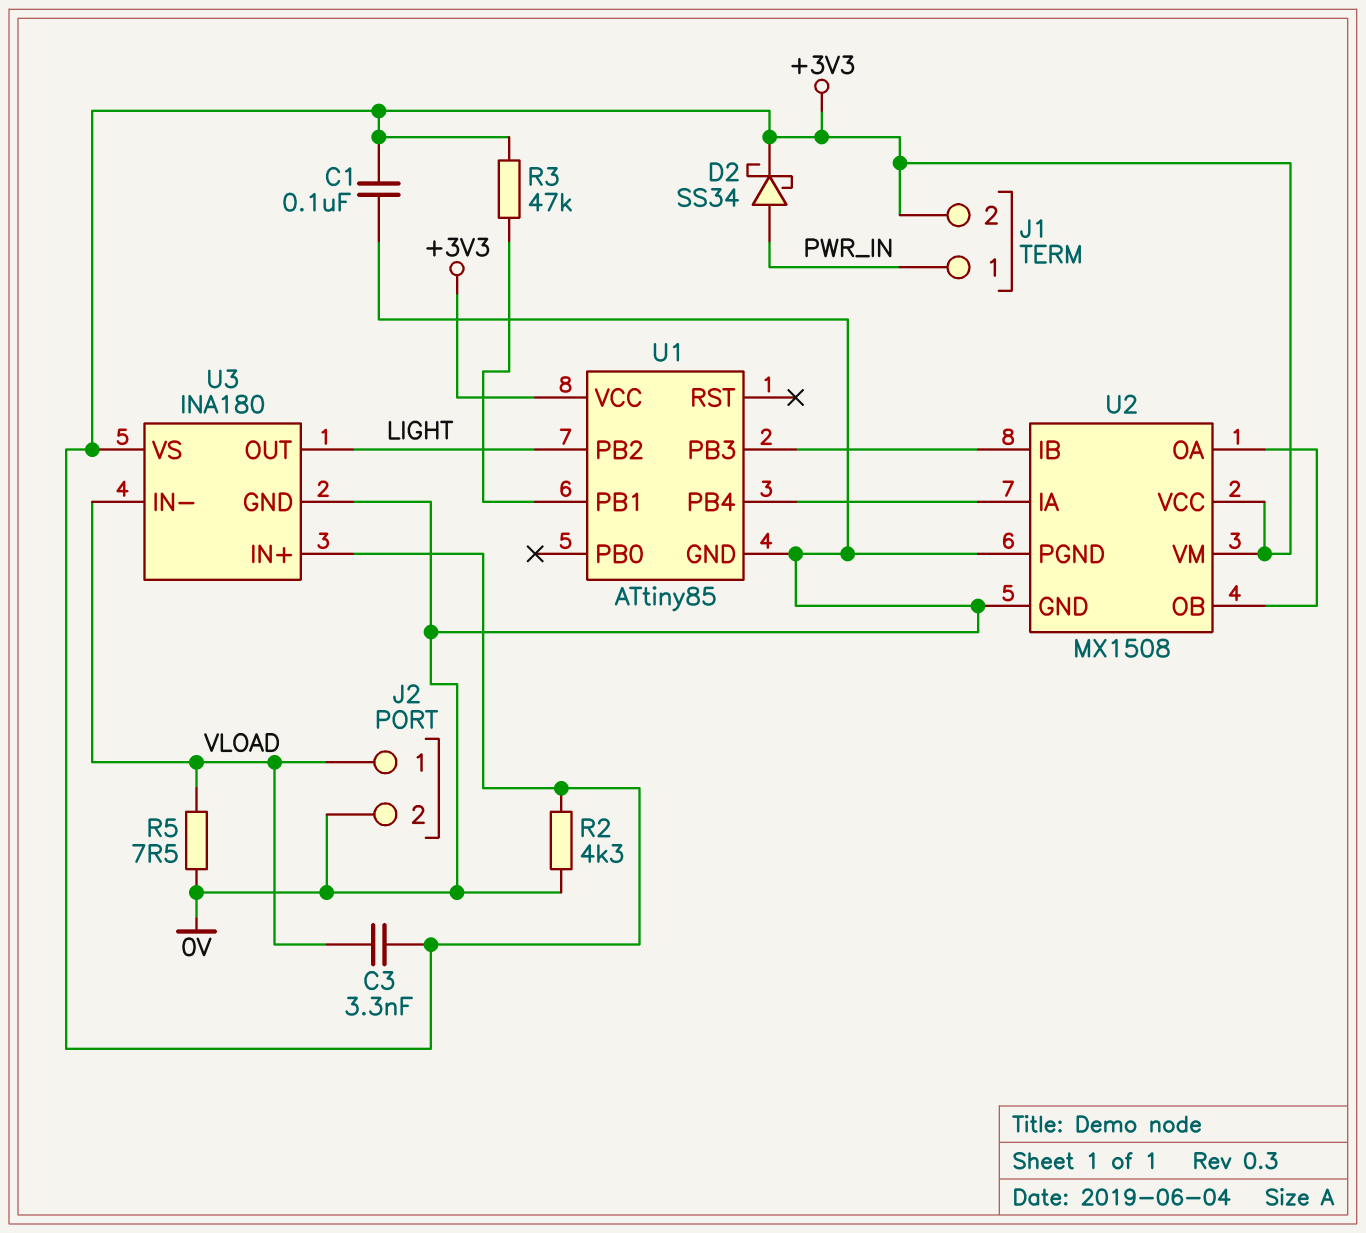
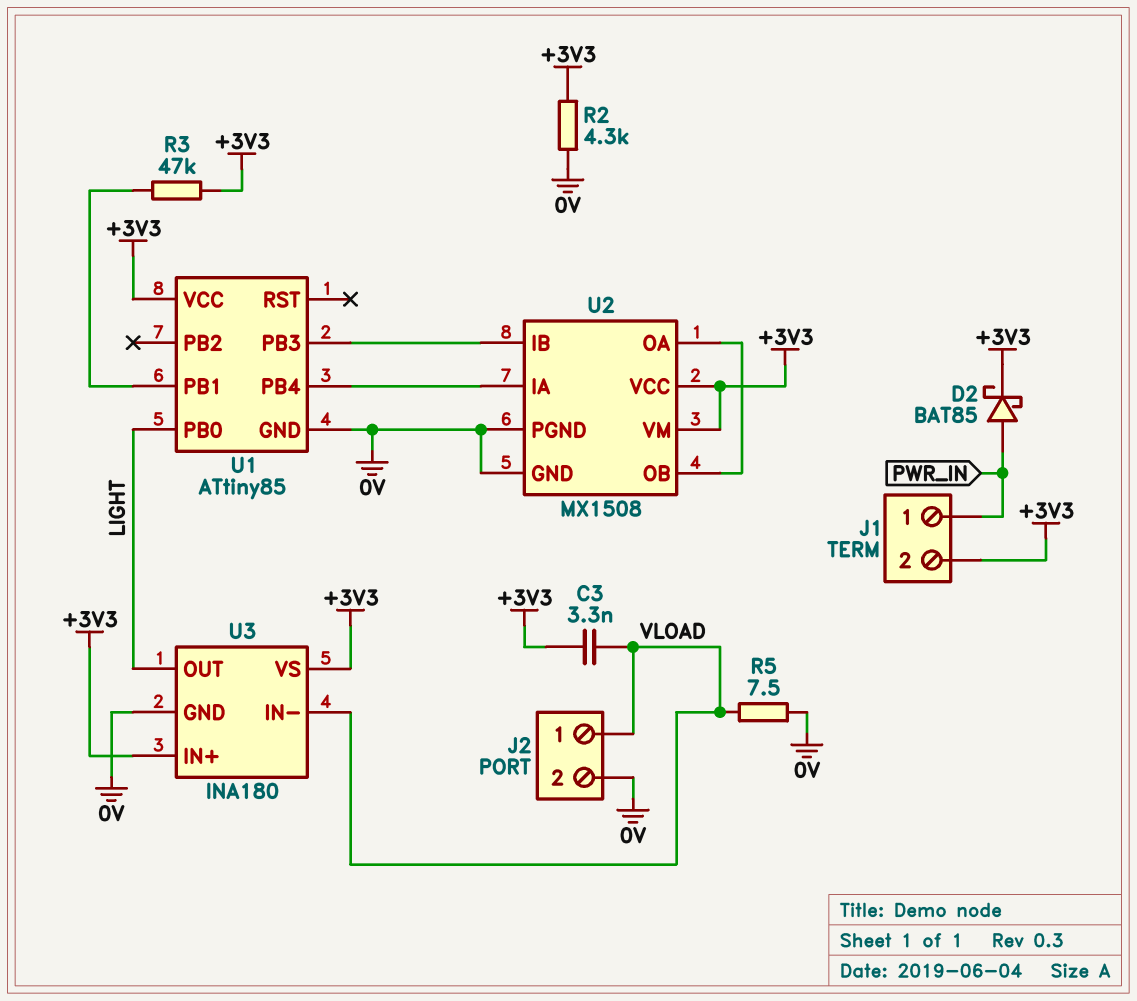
C1: 100nF (+3V3, 0V) -> none
D2: schottky SS34 (A PWR_IN, K +3V3) -> schottky BAT85 (A PWR_IN, K +3V3)
U1 pin PB0: none -> LIGHT
U1 pin PB2: LIGHT -> none

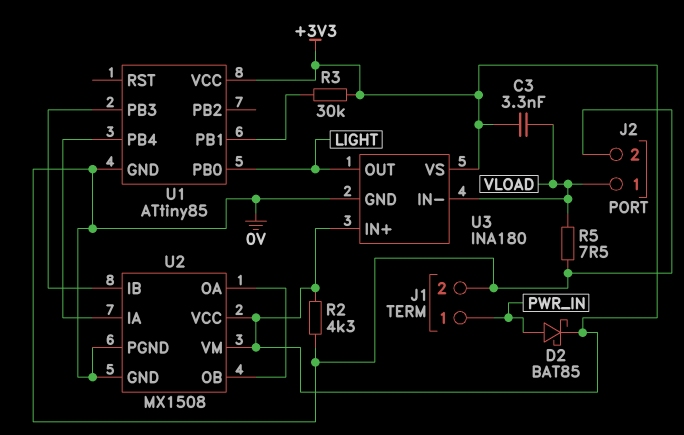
J1 pin 2: +3V3 -> 0V
R3: 47k (+3V3, U1/PB1) -> 30k (+3V3, U1/PB1)

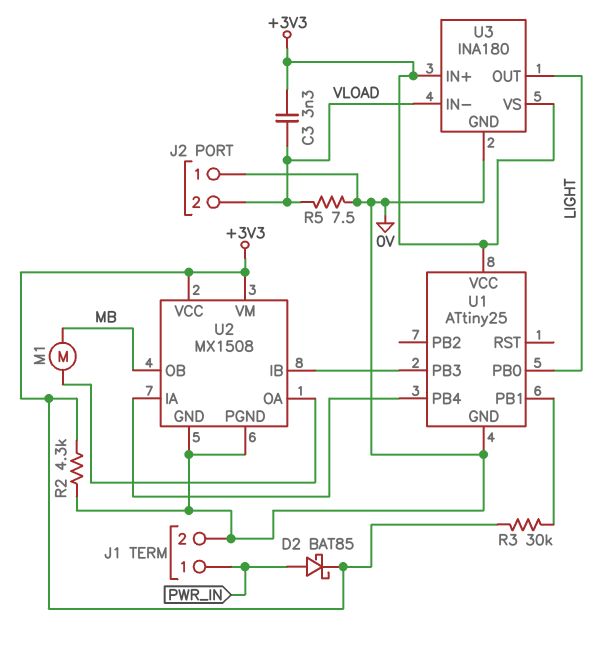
J2 pin 1: VLOAD -> 0V
J2 pin 2: 0V -> VLOAD
M1: none -> motor (MB, U2/OA)
U1: ATtiny85 -> ATtiny25
U2 pin OB: U2/OA -> MB

